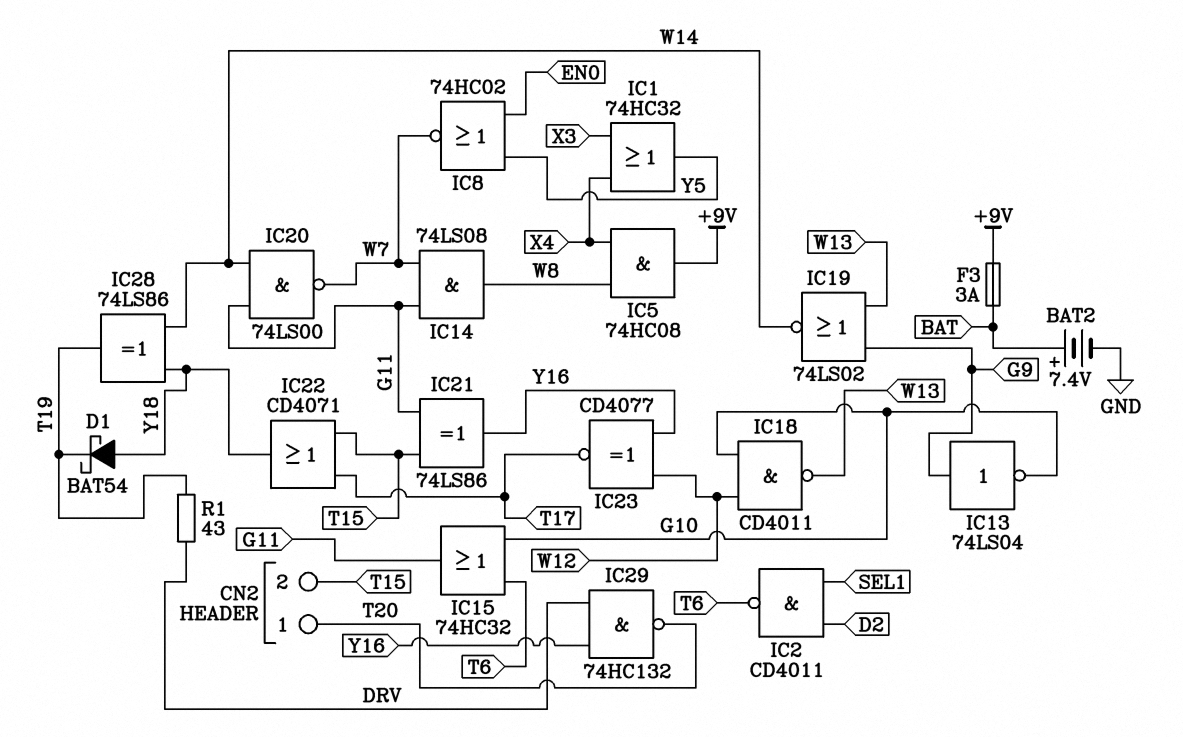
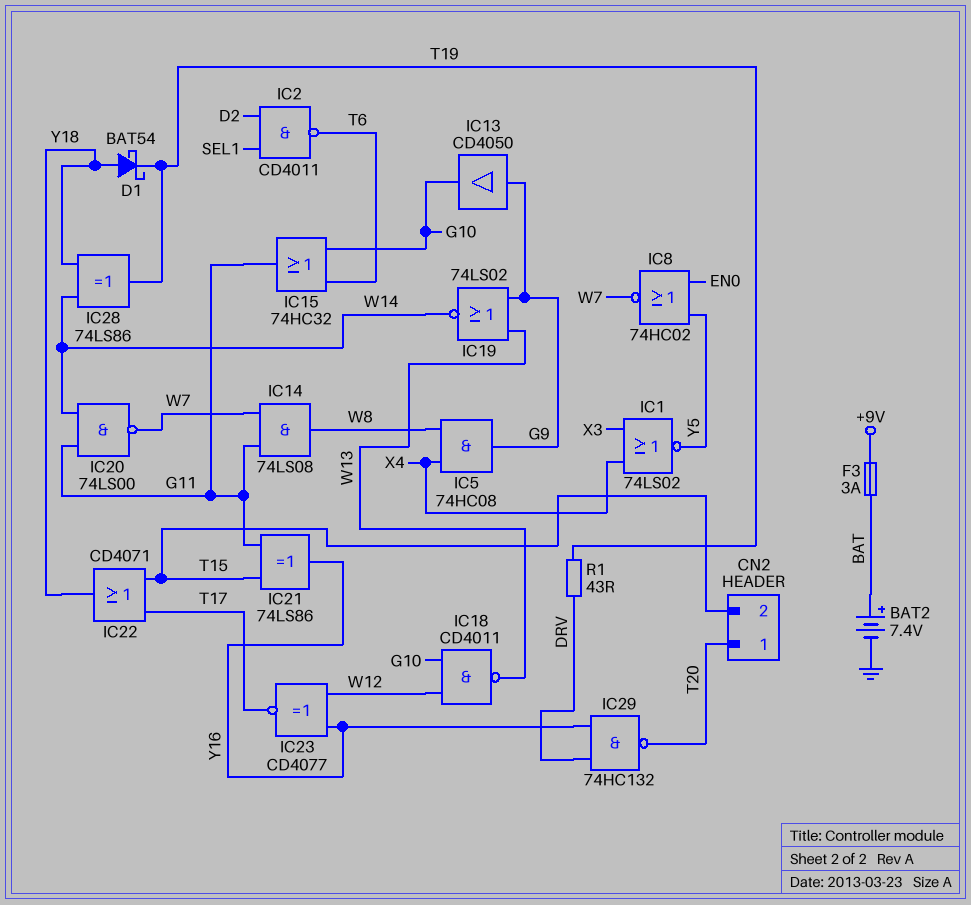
IC1: OR 74HC32 (in X3, in X4, out Y5) -> NOR 74LS02 (in X3, in X4, out Y5)
IC5: AND 74HC08 (in W8, in X4, out +9V) -> AND 74HC08 (in W8, in X4, out G9)
IC13: NOT 74LS04 (in G9, out G10) -> buffer CD4050 (in G9, out G10)

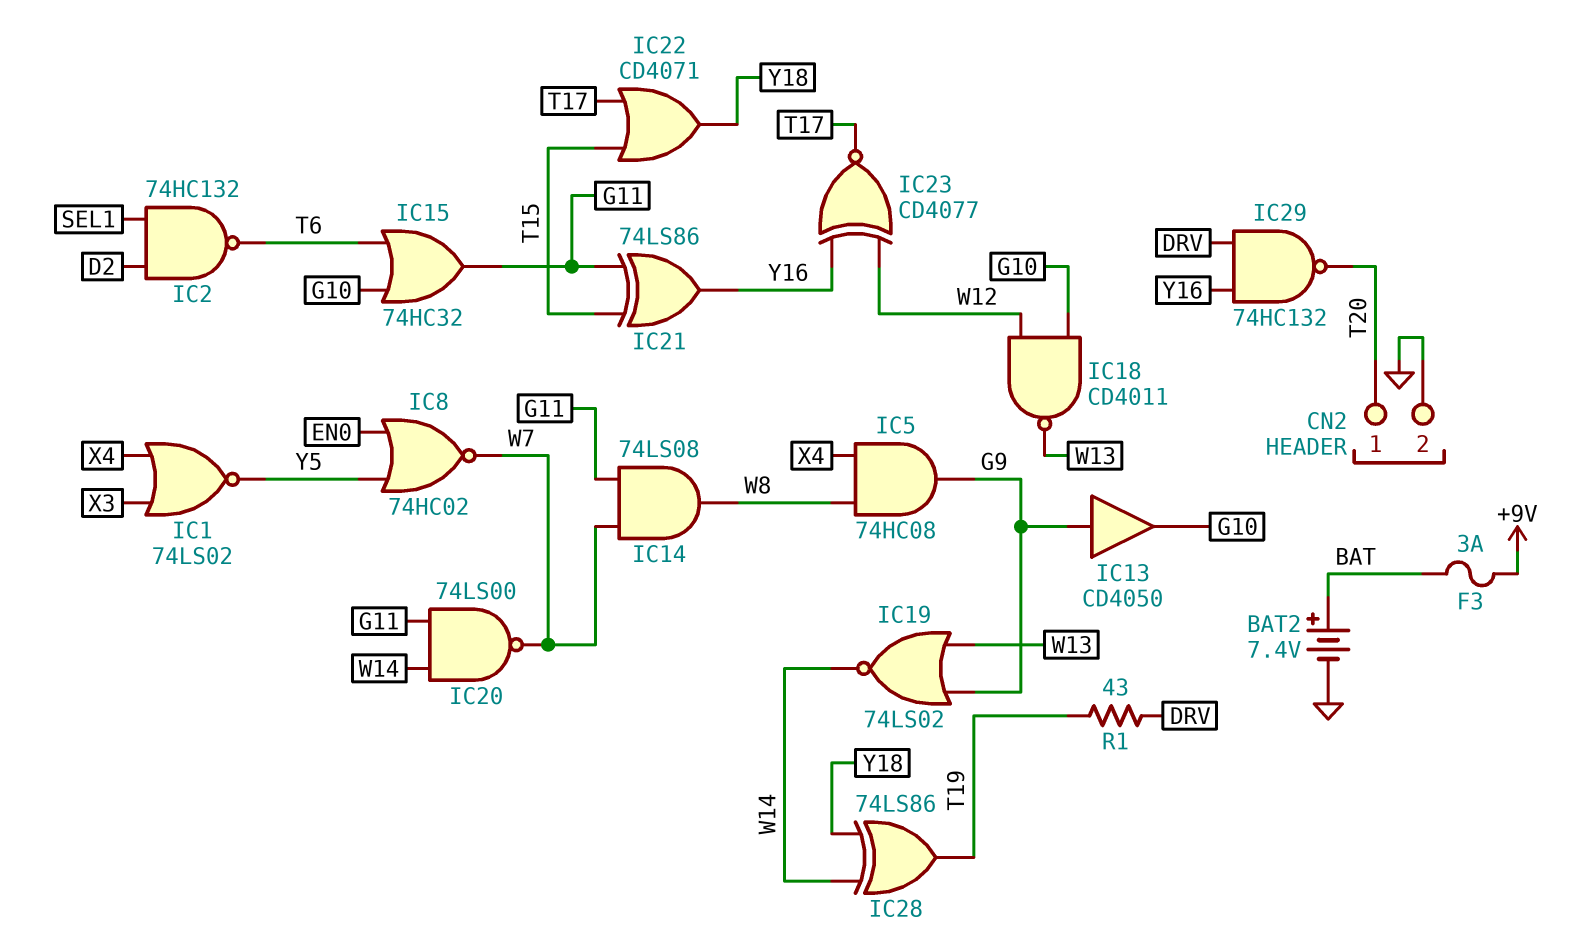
CN2 pin 2: T15 -> GND
D1: schottky BAT54 (A Y18, K T19) -> none
IC2: NAND CD4011 (in D2, in SEL1, out T6) -> NAND 74HC132 (in D2, in SEL1, out T6)

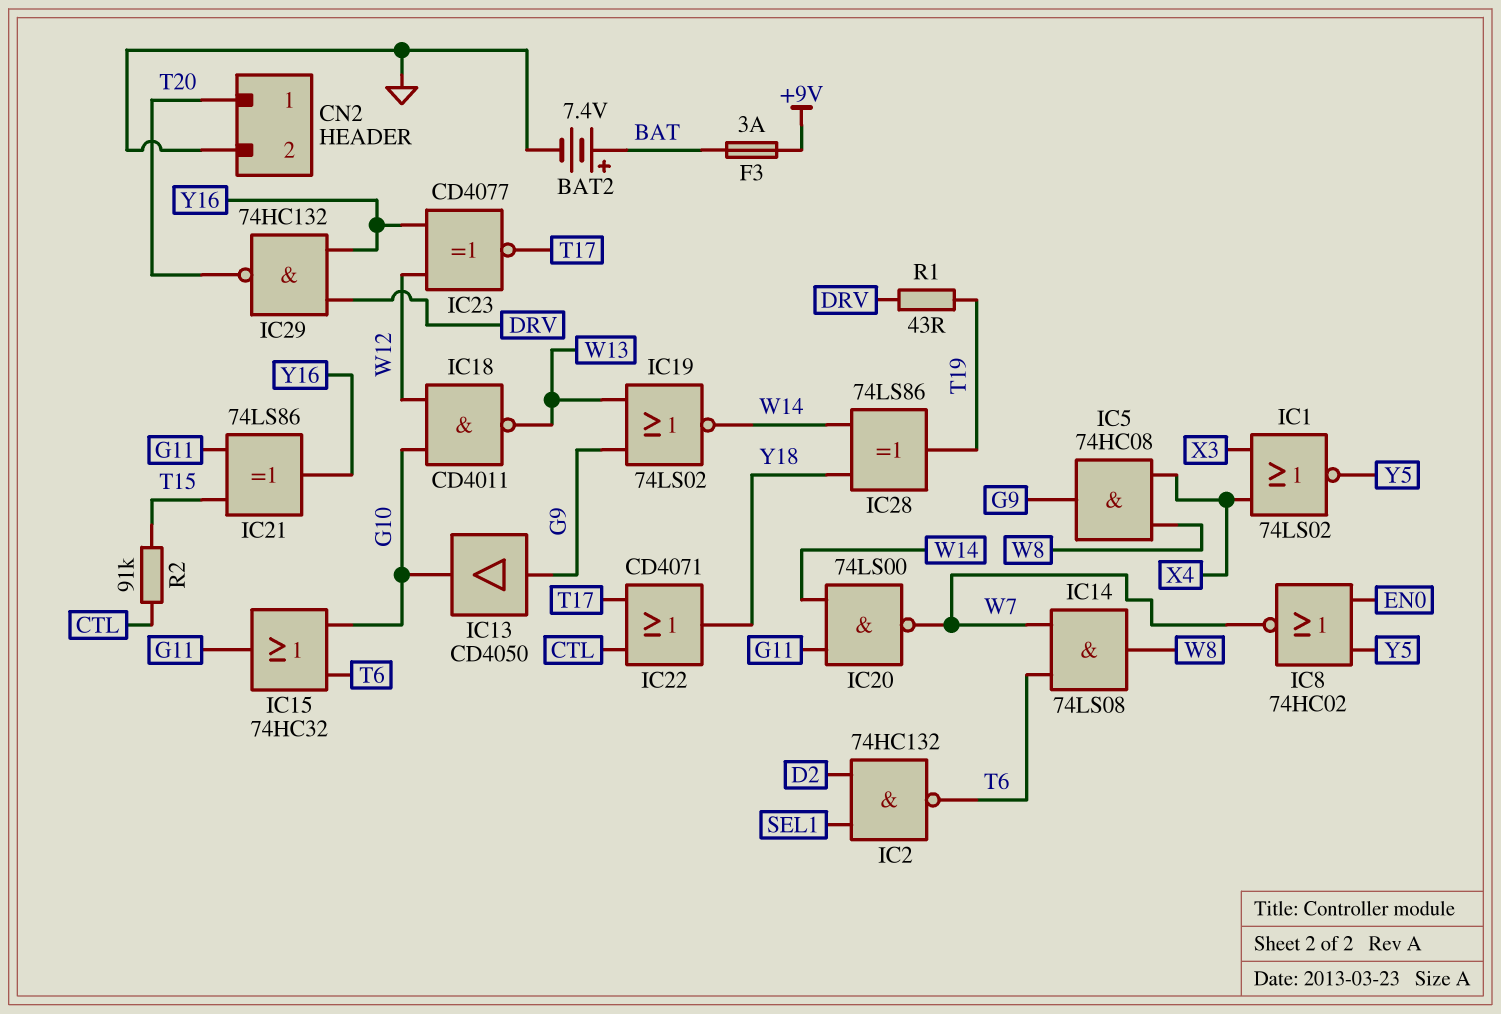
IC14: AND 74LS08 (in G11, in W7, out W8) -> AND 74LS08 (in T6, in W7, out W8)
IC22: OR CD4071 (in T15, in T17, out Y18) -> OR CD4071 (in CTL, in T17, out Y18)
R2: none -> 91k (CTL, T15)

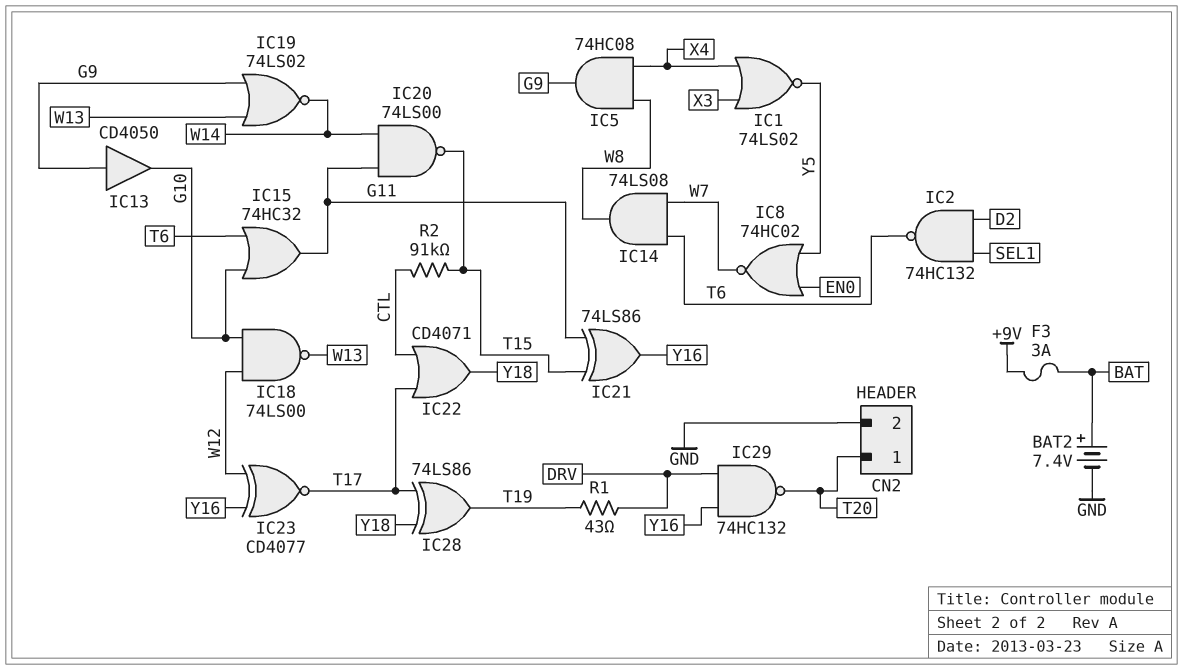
IC18: NAND CD4011 (in G10, in W12, out W13) -> NAND 74LS00 (in G10, in W12, out W13)
IC20: NAND 74LS00 (in G11, in W14, out W7) -> NAND 74LS00 (in G11, in W14, out T15)
IC28: XOR 74LS86 (in W14, in Y18, out T19) -> XOR 74LS86 (in T17, in Y18, out T19)

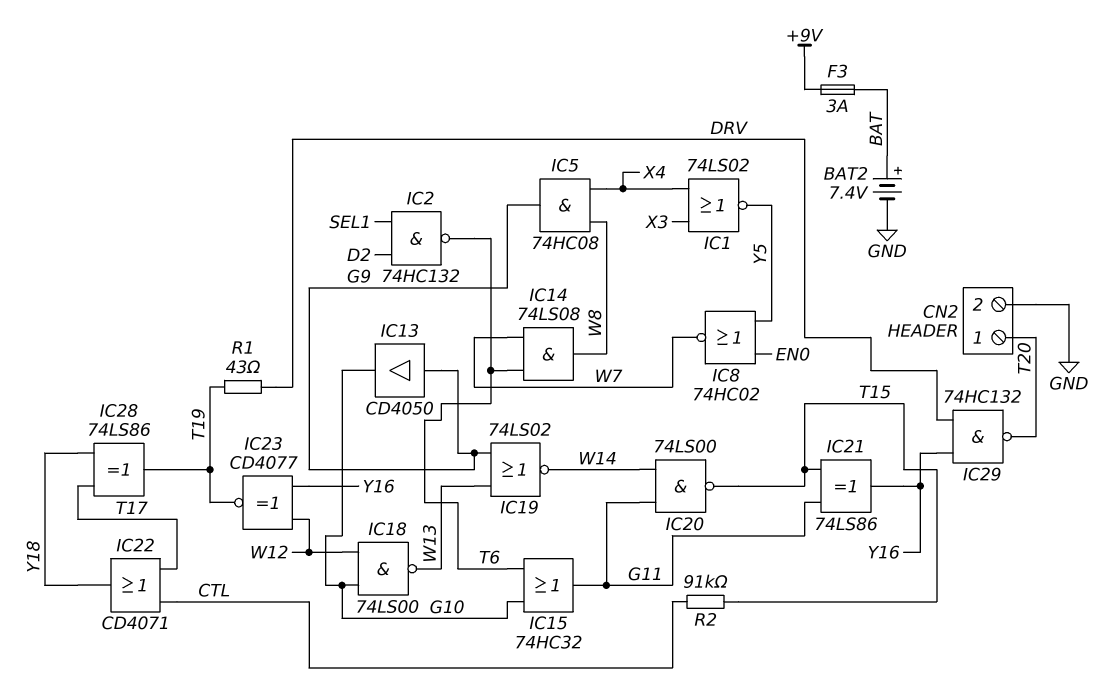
IC23: XNOR CD4077 (in W12, in Y16, out T17) -> XNOR CD4077 (in W12, in Y16, out T19)

